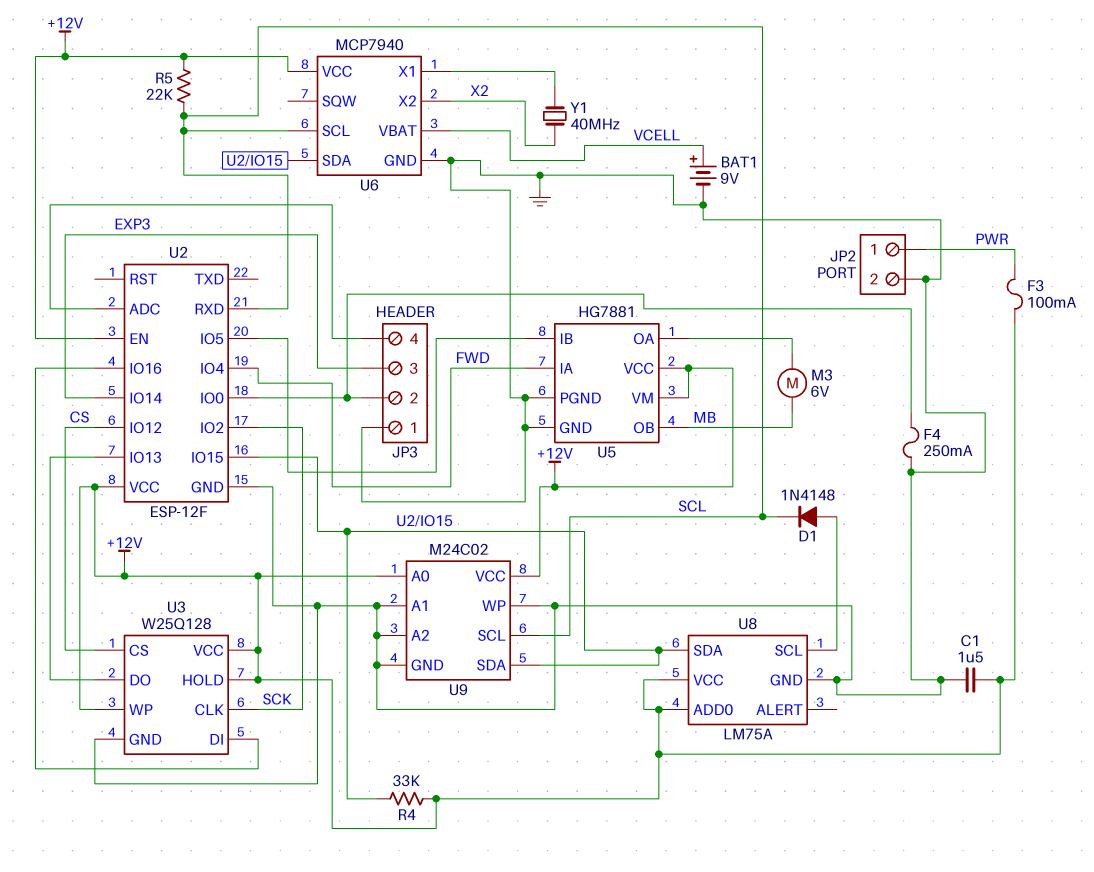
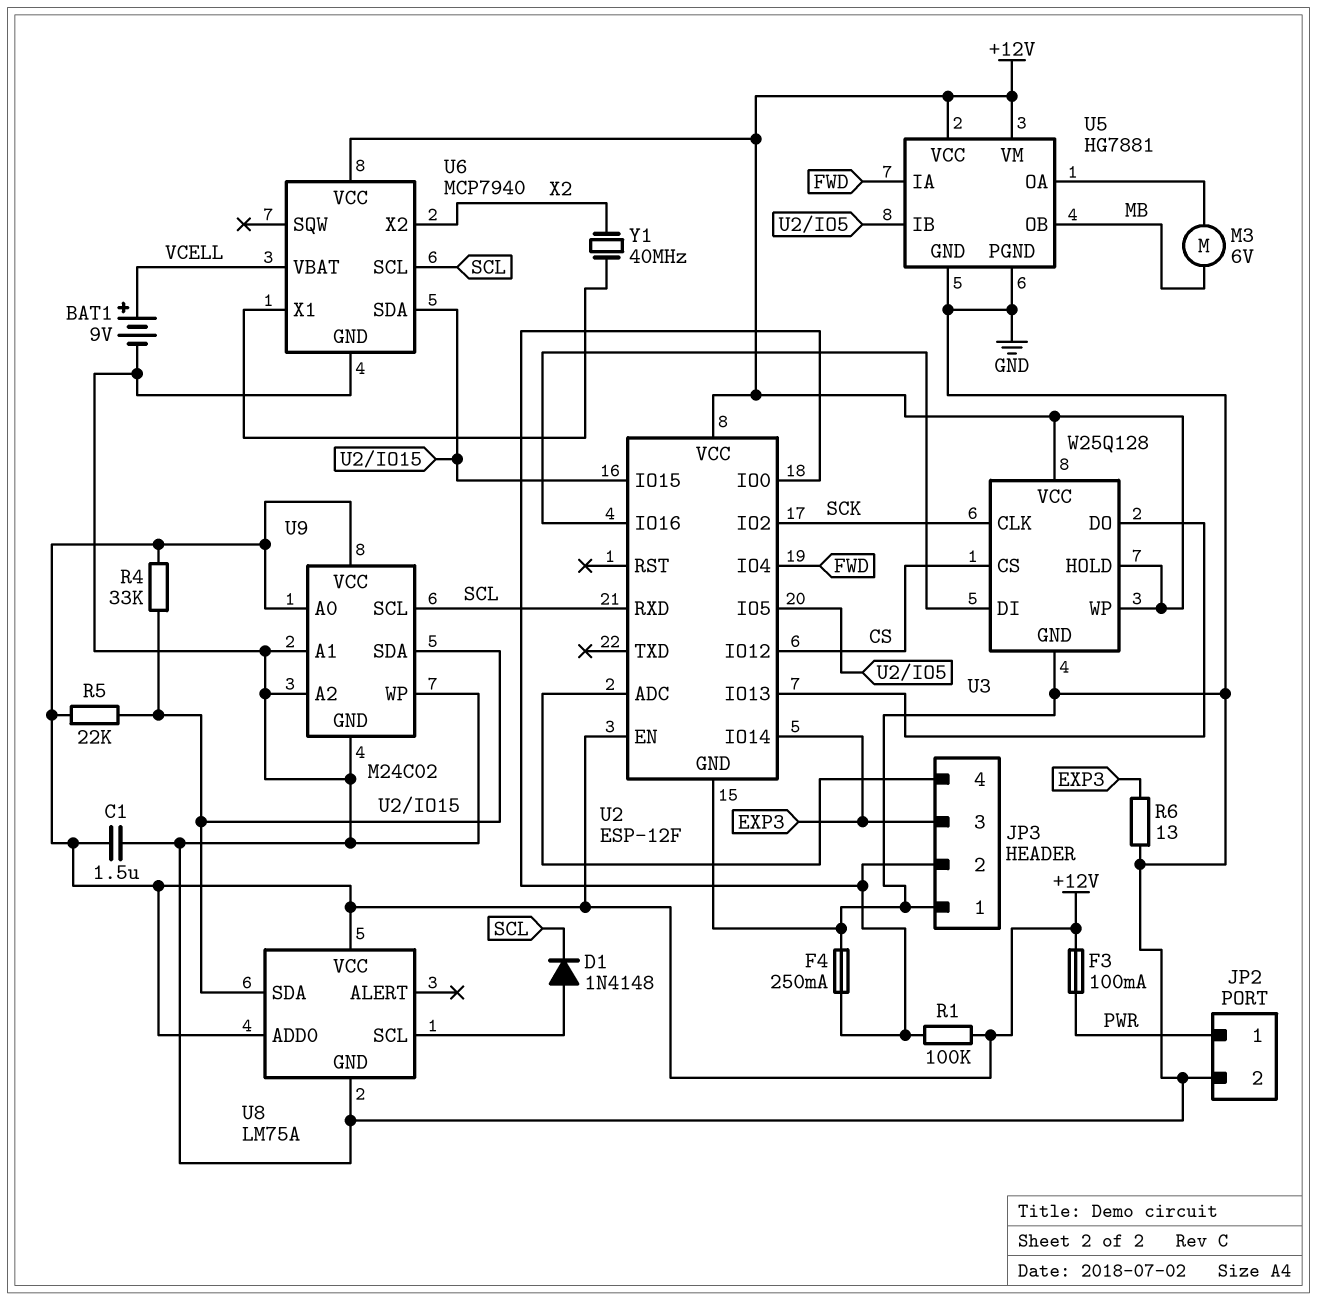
R1: none -> 100k (+12V, JP3/2)
R5: 22k (+12V, SCL) -> 22k (+12V, U2/IO15)
R6: none -> 13 (EXP3, GND)

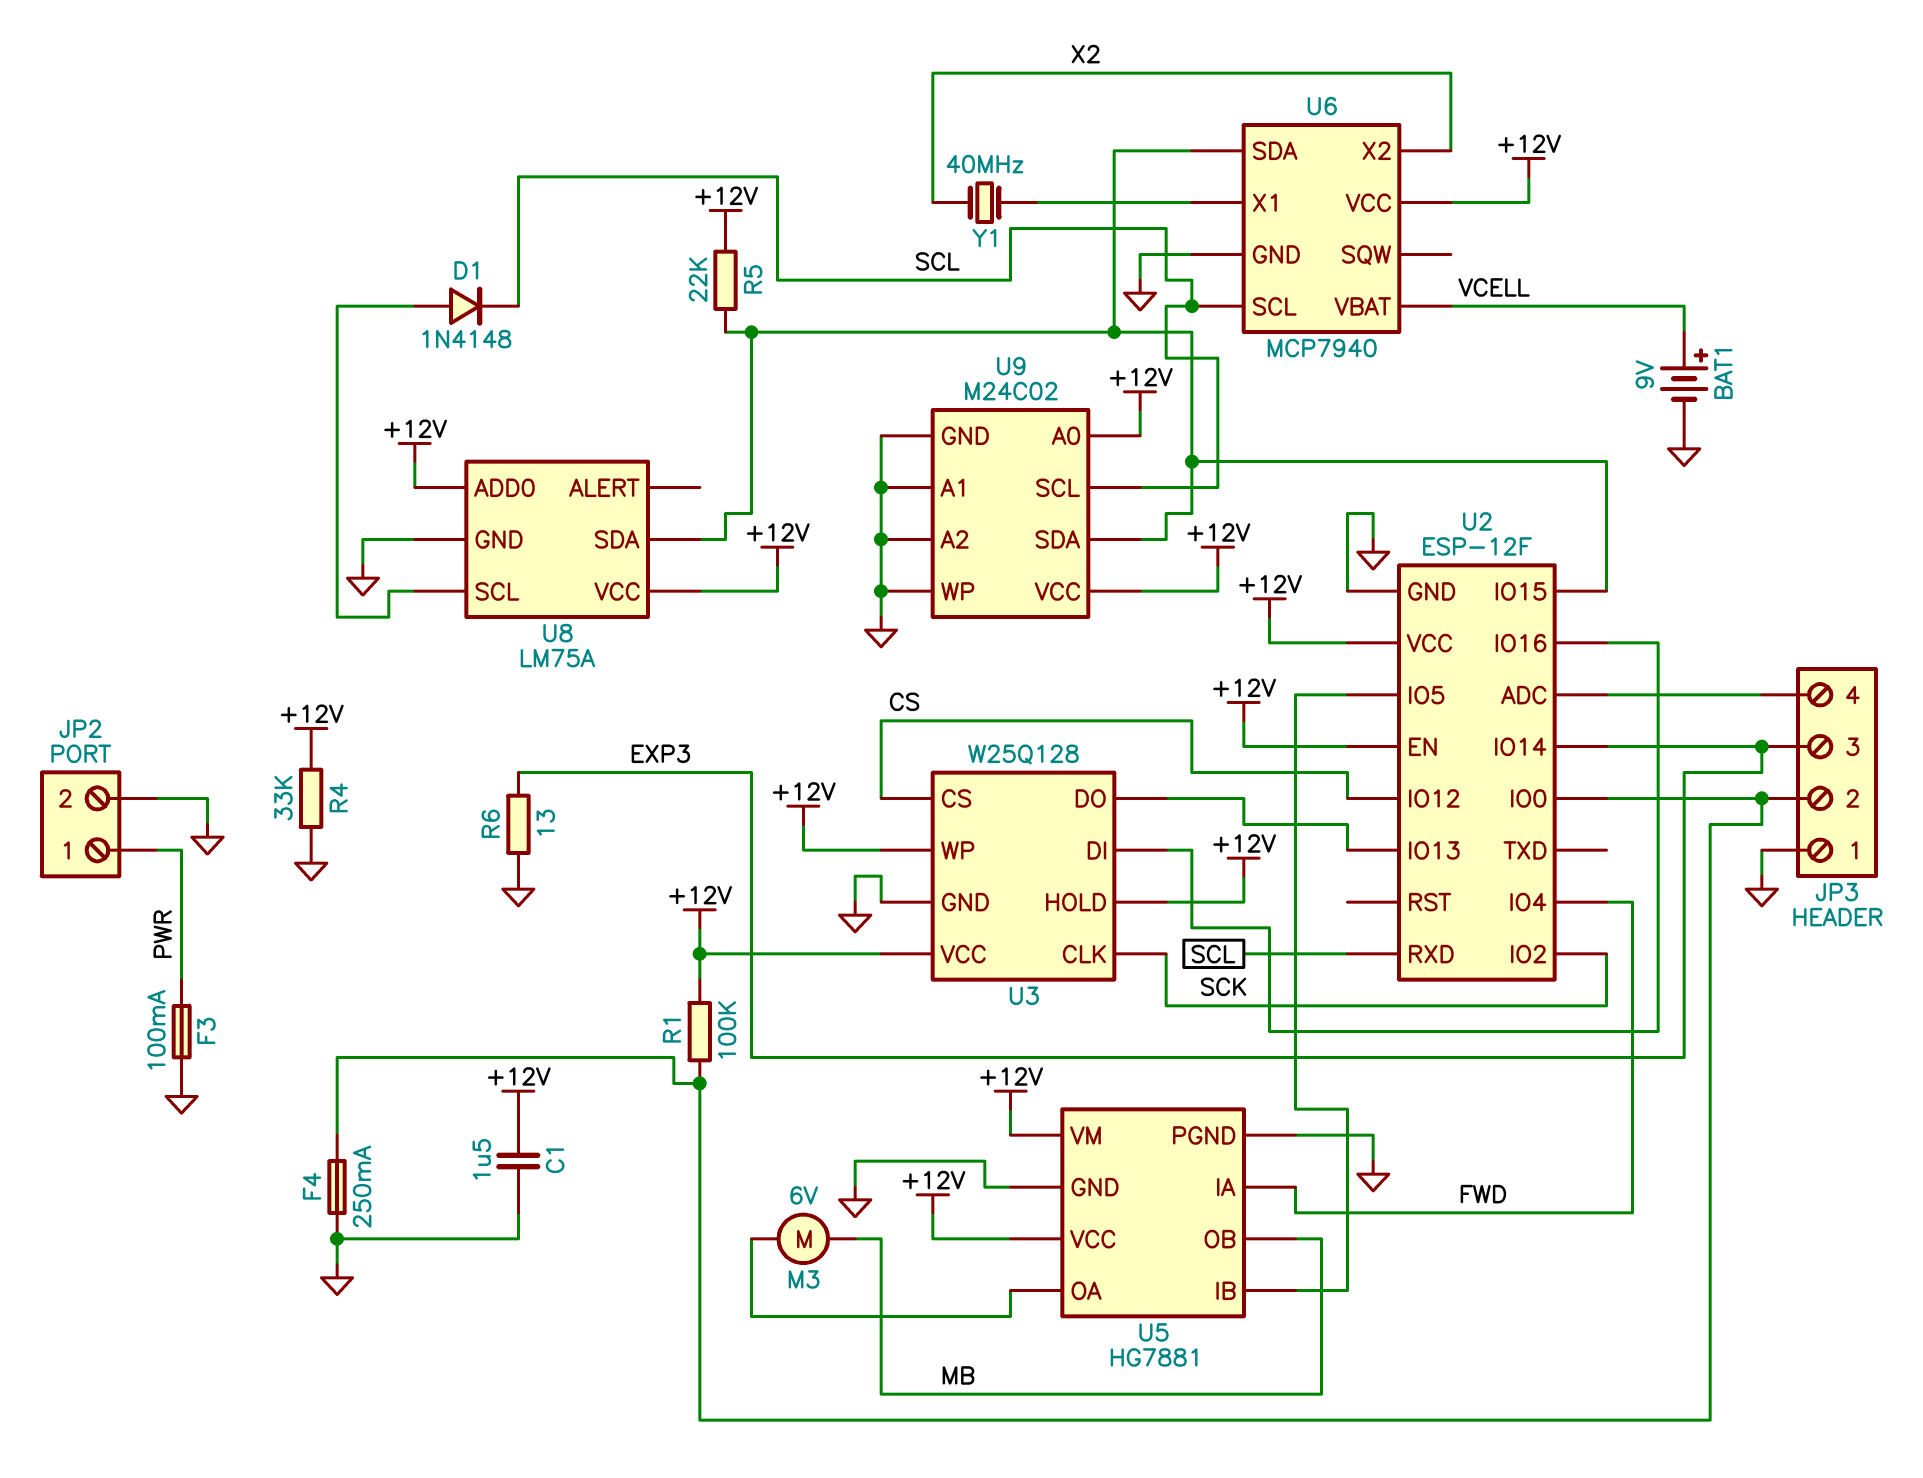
F3: 100mA (+12V, PWR) -> 100mA (GND, PWR)
R4: 33k (+12V, U2/IO15) -> 33k (+12V, GND)

